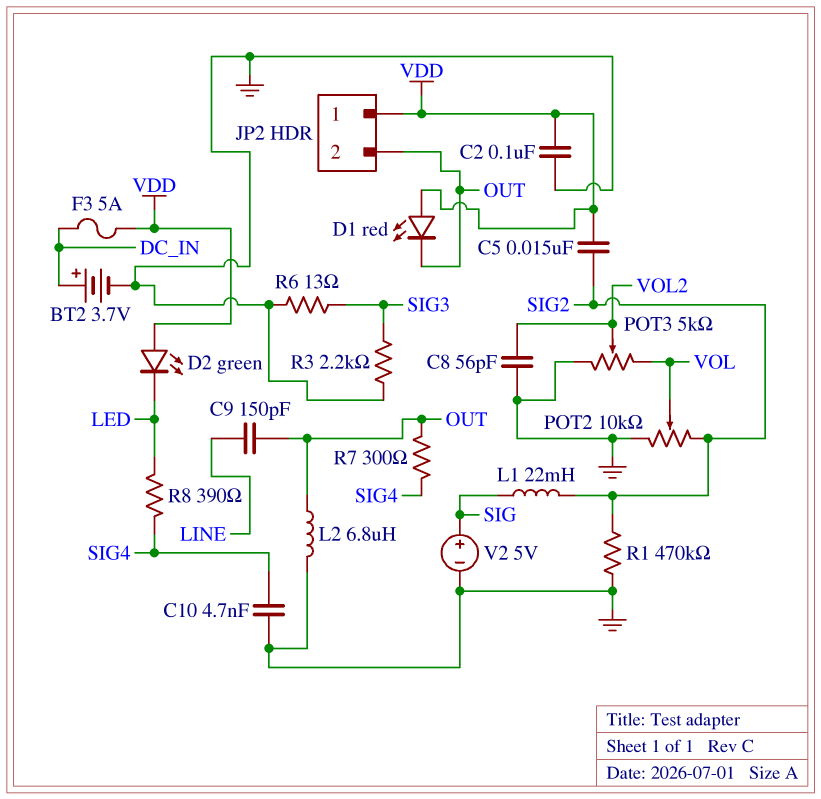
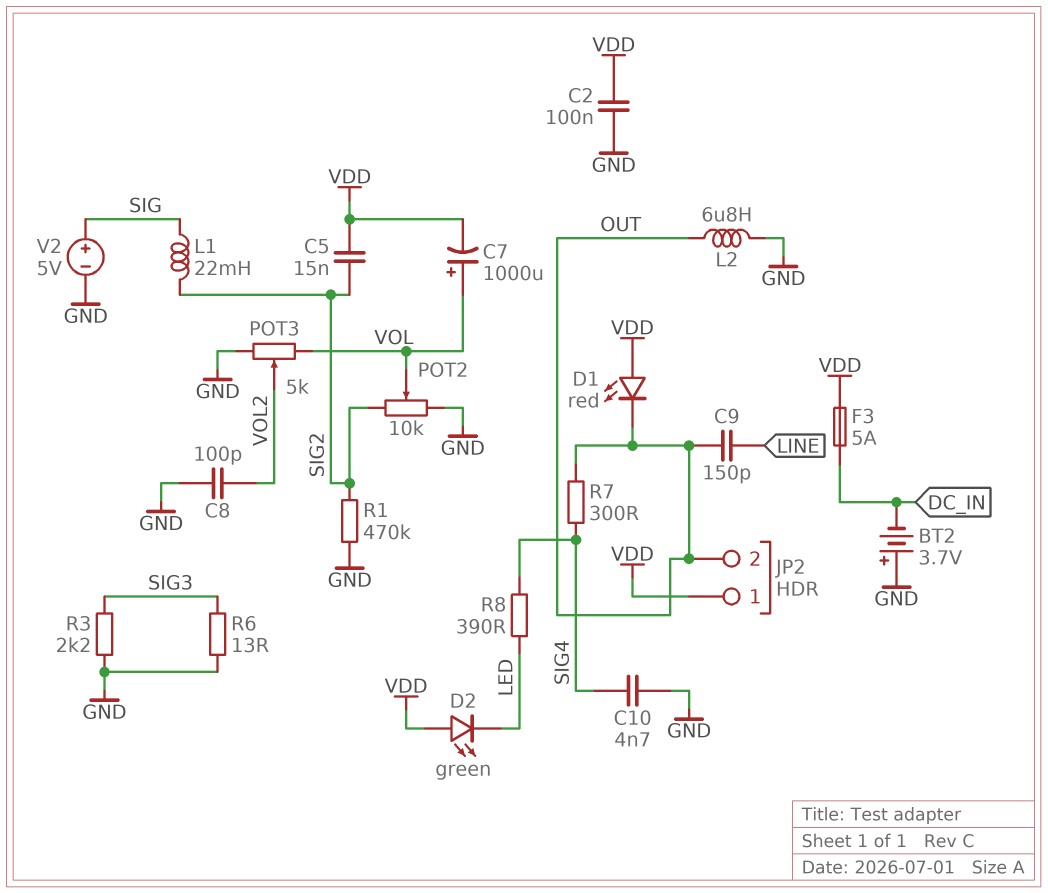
BT2: 3.7V (plus DC_IN, minus GND) -> 3.7V (plus GND, minus DC_IN)
C7: none -> 1000uF (plus VOL, minus VDD)
C8: 56pF (GND, VOL2) -> 100pF (GND, VOL2)

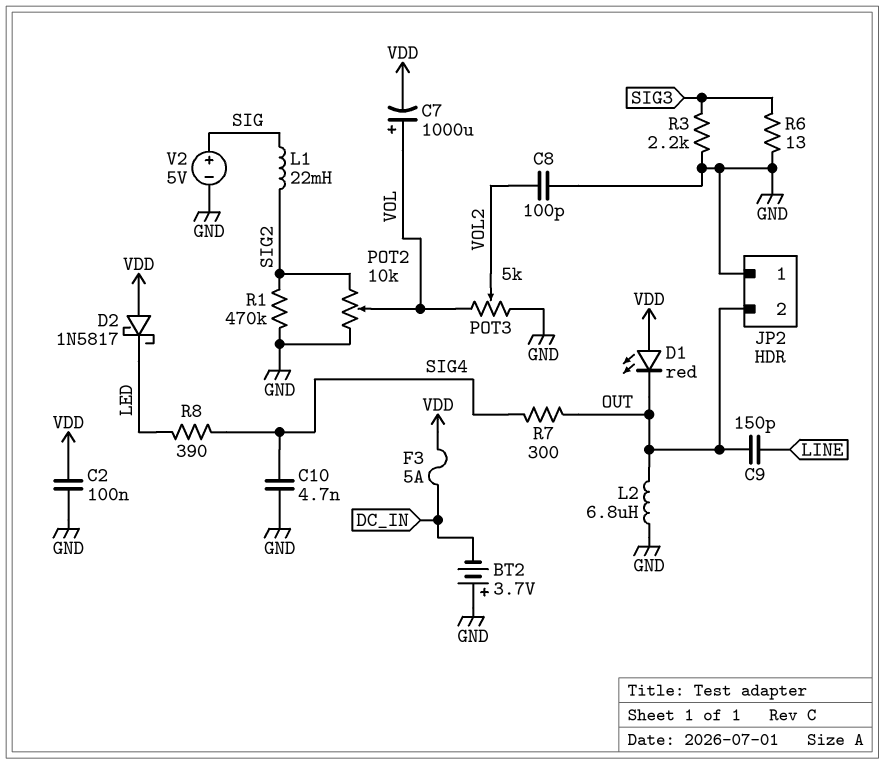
C5: 15nF (SIG2, VDD) -> none
D2: LED green (A VDD, K LED) -> schottky 1N5817 (A VDD, K LED)
JP2 pin 1: VDD -> GND

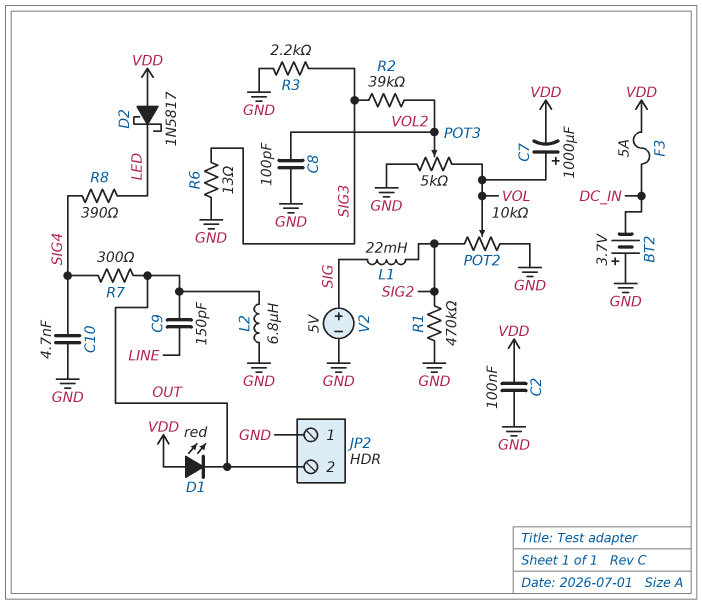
R2: none -> 39k (SIG3, VOL2)

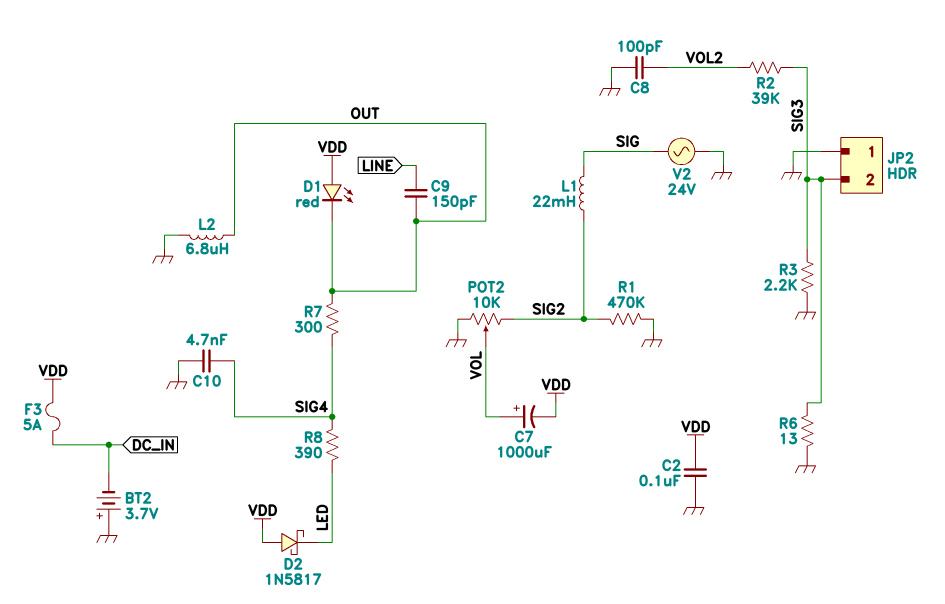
JP2 pin 2: OUT -> SIG3
POT3: 5k (GND, VOL, wiper VOL2) -> none
V2: 5V (plus SIG, minus GND) -> AC 24V (GND, SIG)

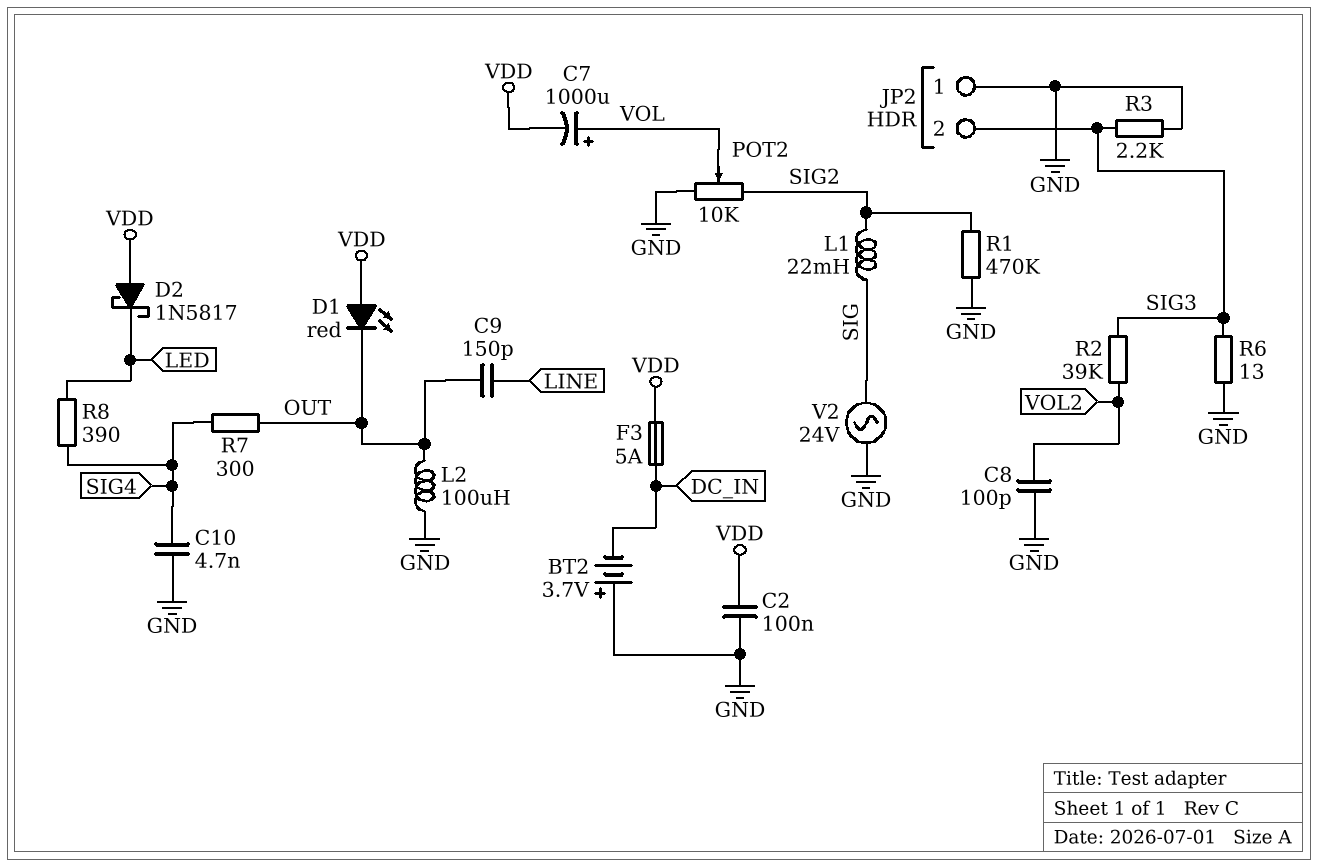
L2: 6.8uH (GND, OUT) -> 100uH (GND, OUT)

